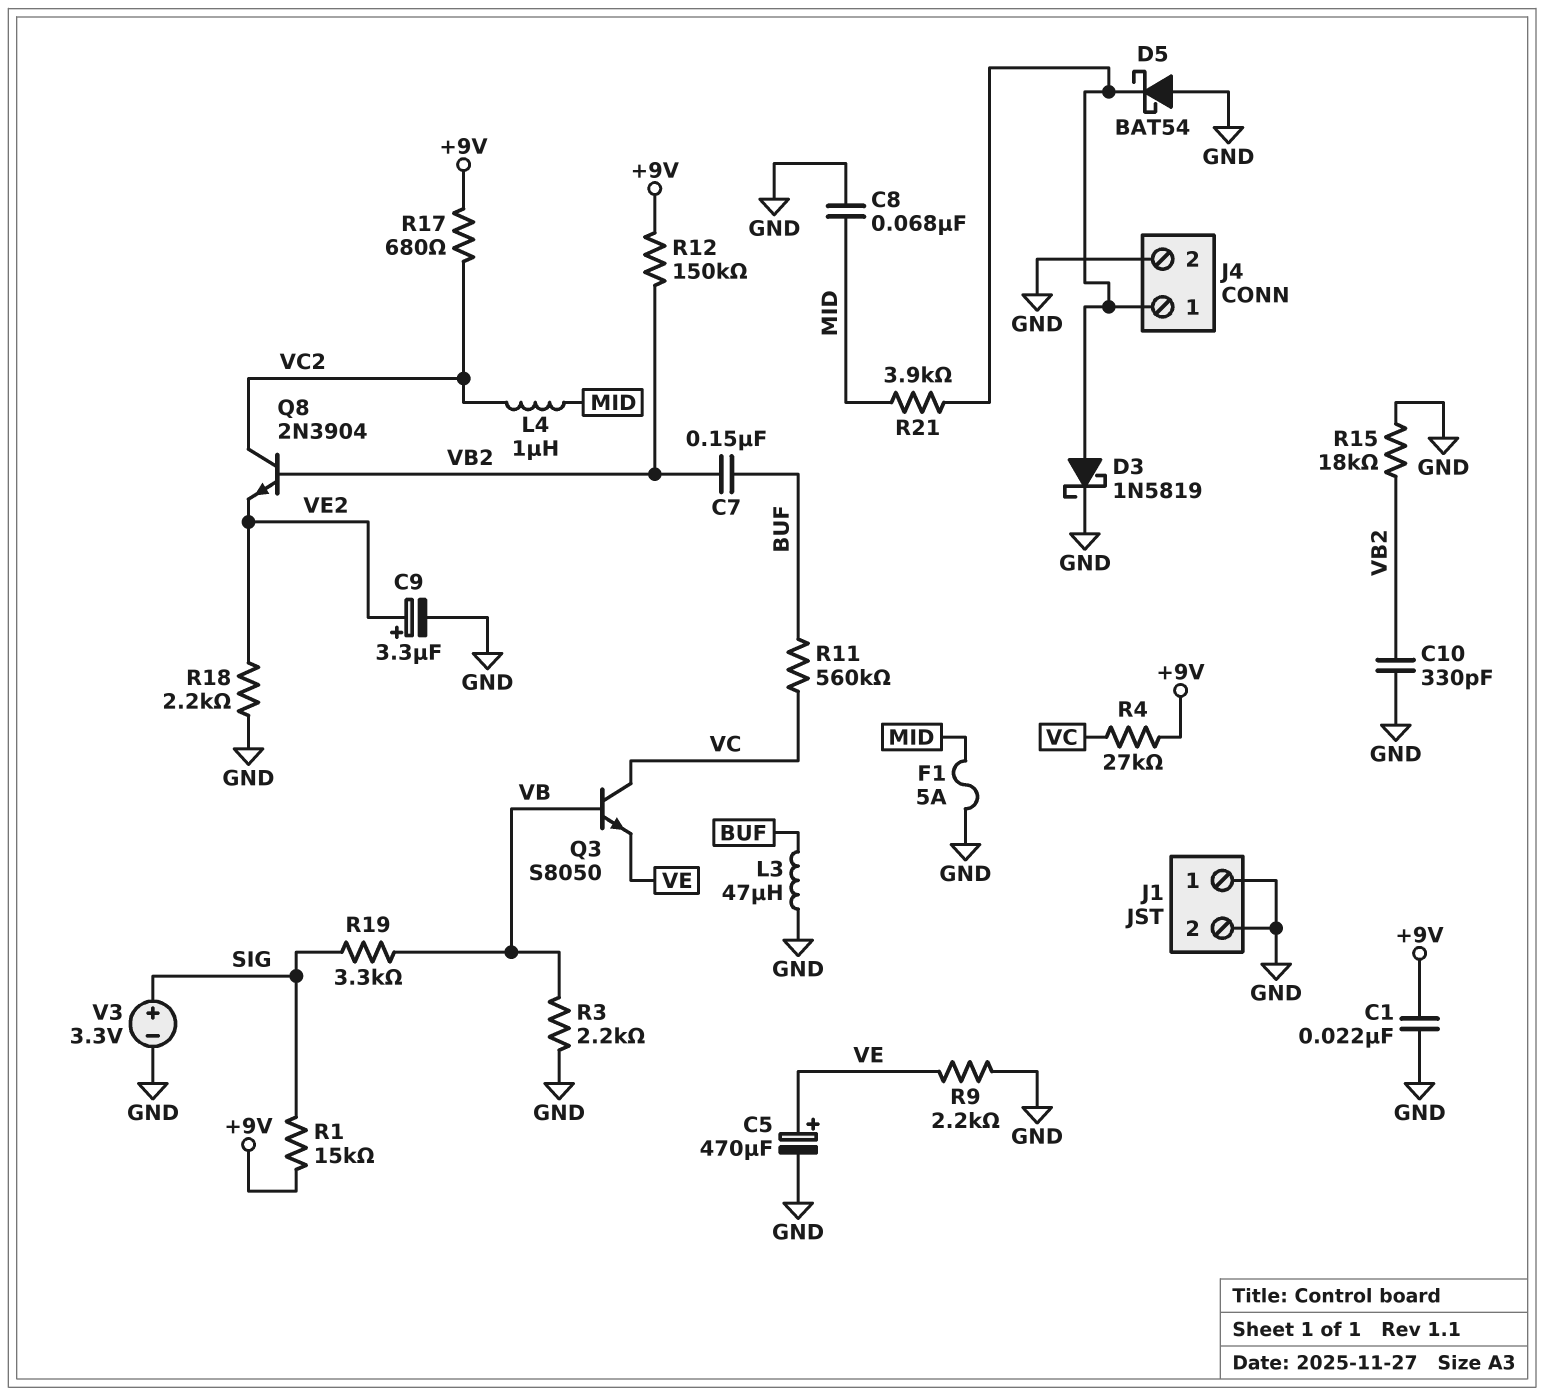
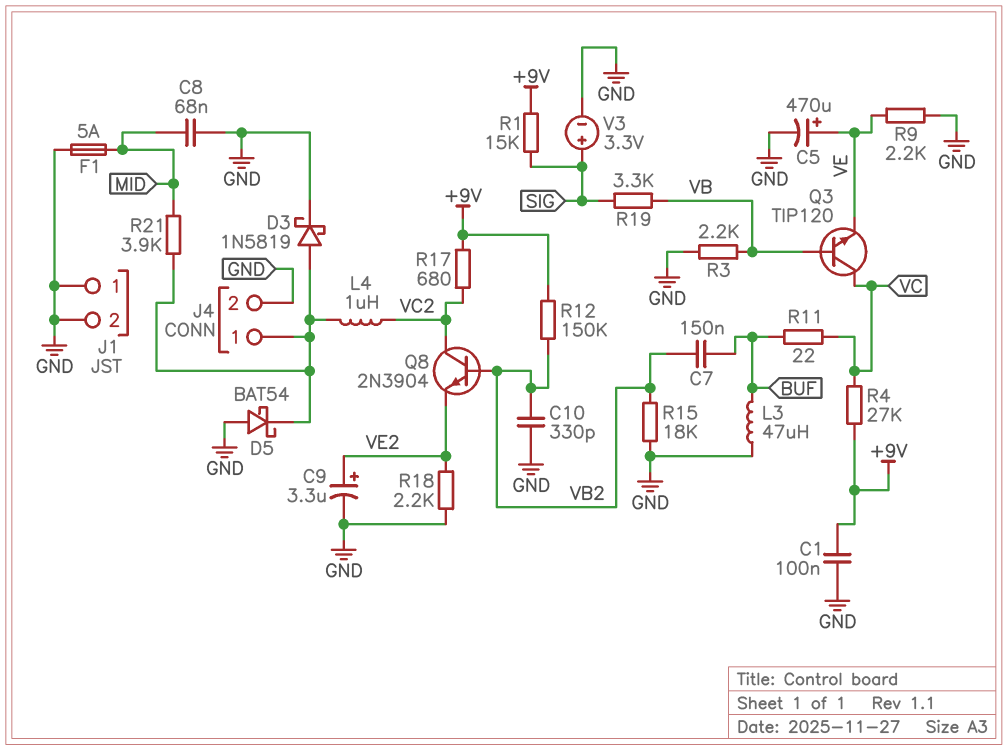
C1: 22nF (+9V, GND) -> 100nF (+9V, GND)
L4: 1uH (MID, VC2) -> 1uH (J4/1, VC2)
Q3: NPN S8050 (B VB, C VC, E VE) -> NPN TIP120 (B VB, C VC, E VE)
R11: 560k (BUF, VC) -> 22 (BUF, VC)

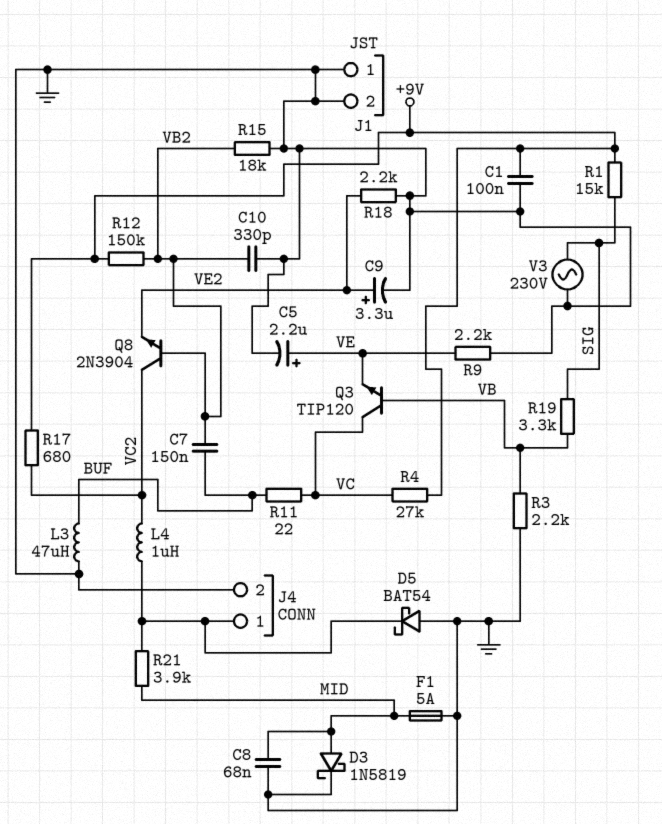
C5: 470uF (plus VE, minus GND) -> 2.2uF (plus VE, minus GND)
D3: schottky 1N5819 (A J4/1, K GND) -> schottky 1N5819 (A MID, K GND)
V3: 3.3V (plus SIG, minus GND) -> AC 230V (GND, SIG)

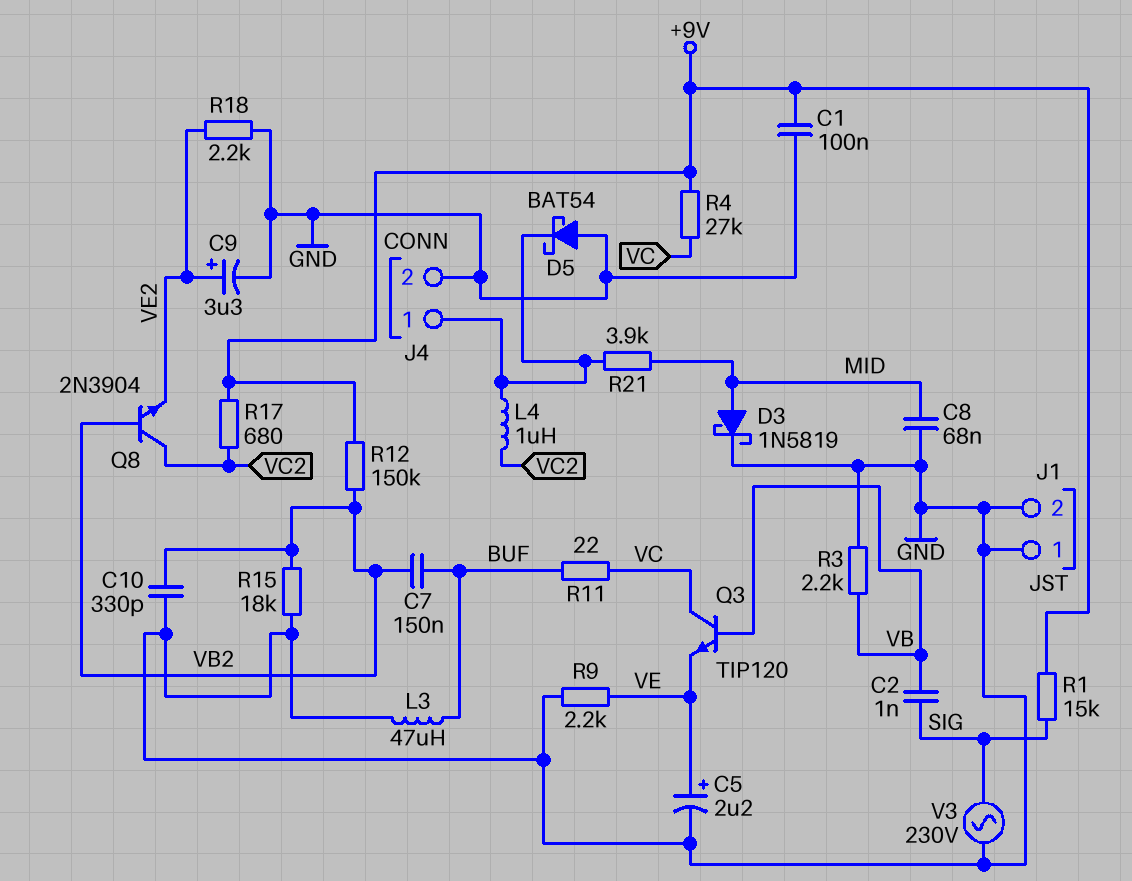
C2: none -> 1nF (SIG, VB)
F1: 5A (GND, MID) -> none
R19: 3.3k (SIG, VB) -> none

